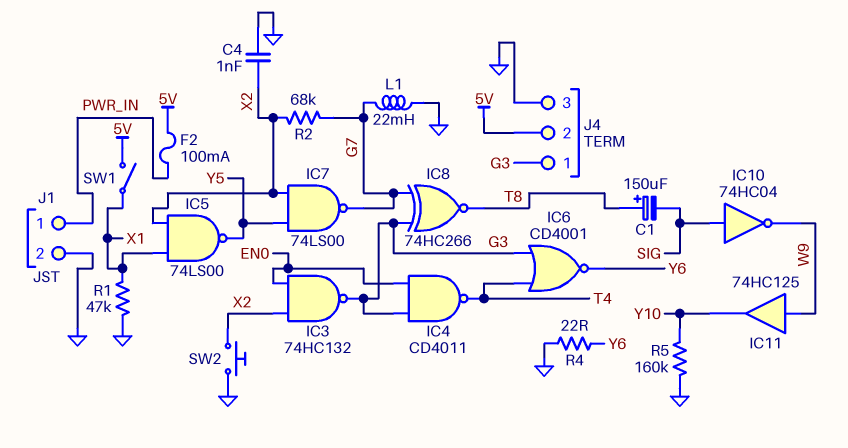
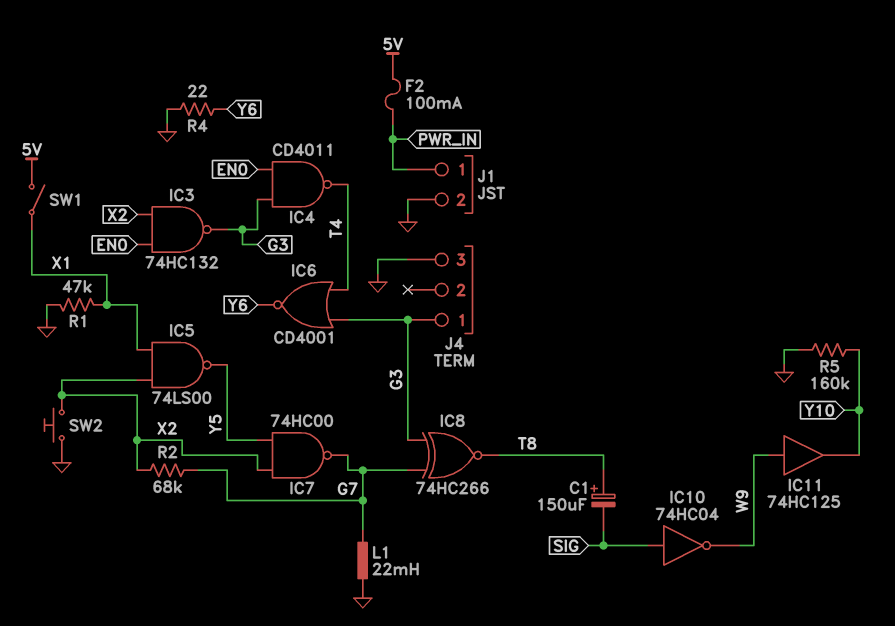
C4: 1nF (GND, X2) -> none
IC7: NAND 74LS00 (in X2, in Y5, out G7) -> NAND 74HC00 (in X2, in Y5, out G7)
J4 pin 2: 5V -> none

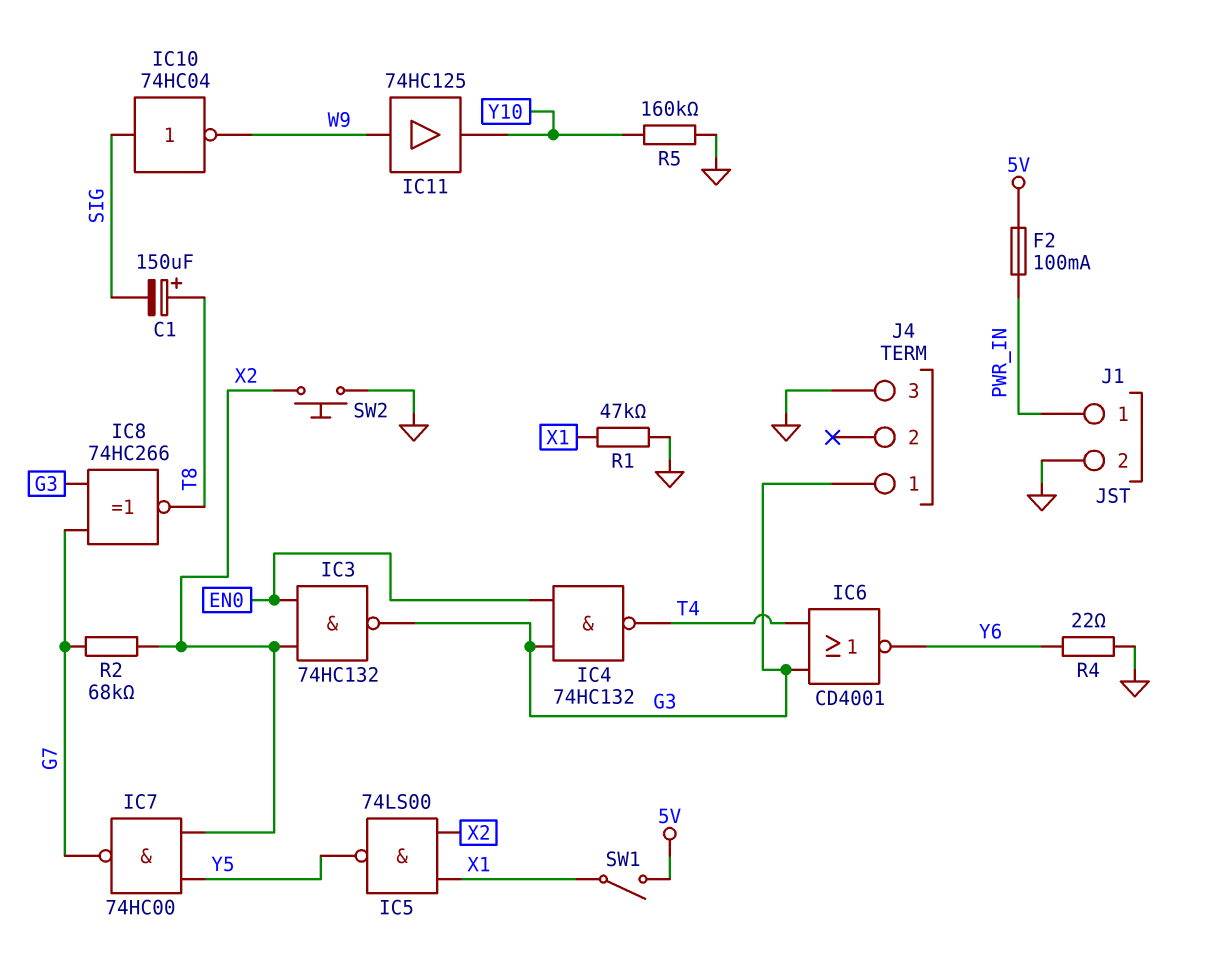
IC4: NAND CD4011 (in EN0, in G3, out T4) -> NAND 74HC132 (in EN0, in G3, out T4)
L1: 22mH (G7, GND) -> none

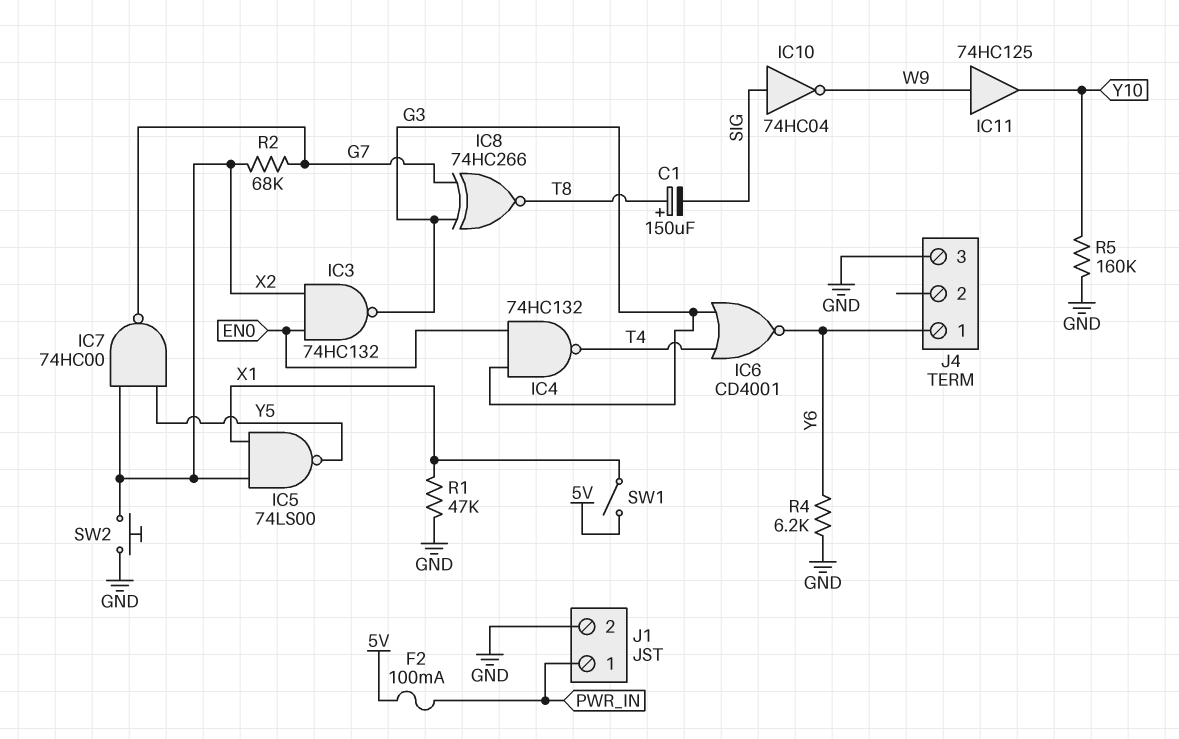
J4 pin 1: G3 -> Y6
R4: 22 (GND, Y6) -> 6.2k (GND, Y6)

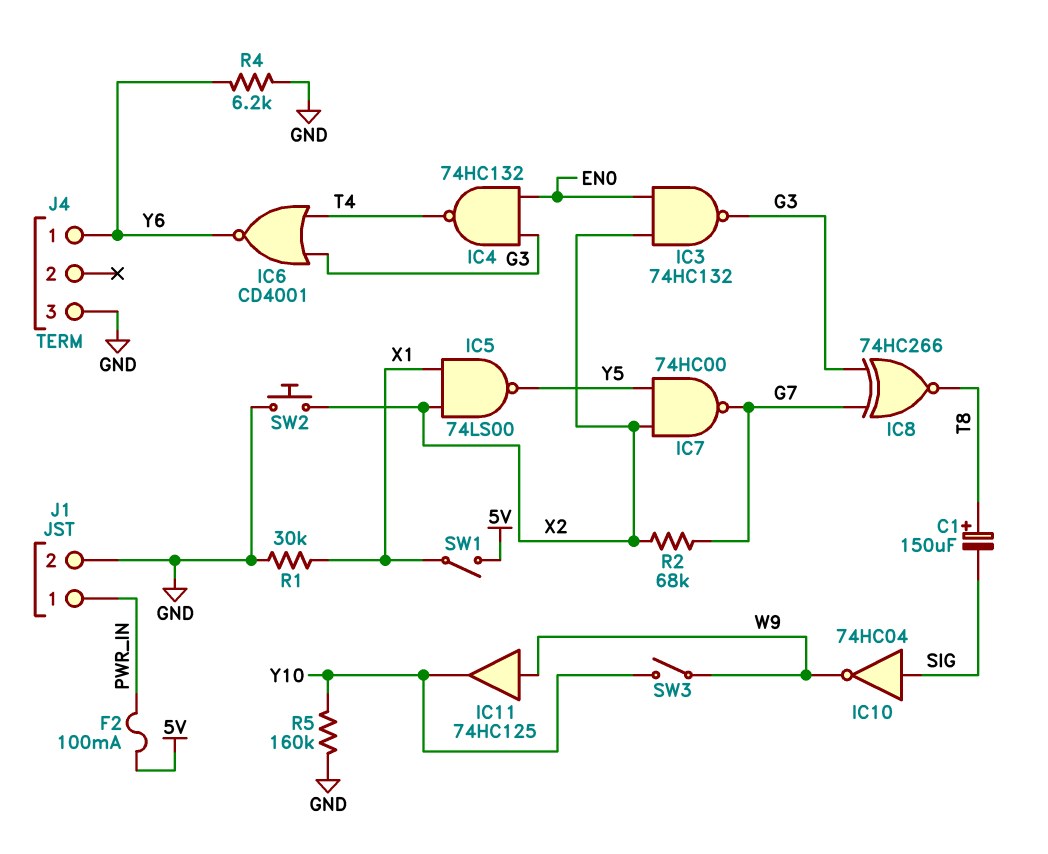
R1: 47k (GND, X1) -> 30k (GND, X1)
SW3: none -> switch (W9, Y10)

